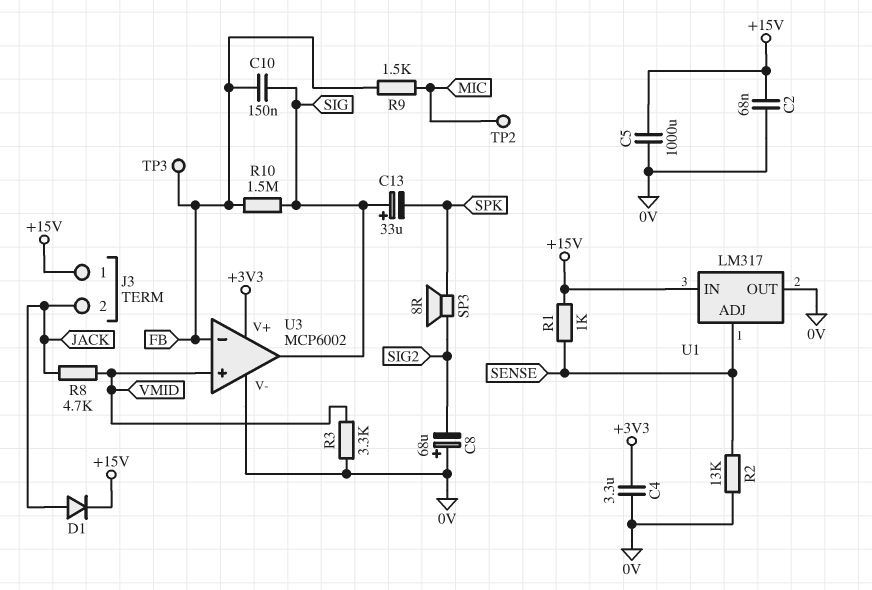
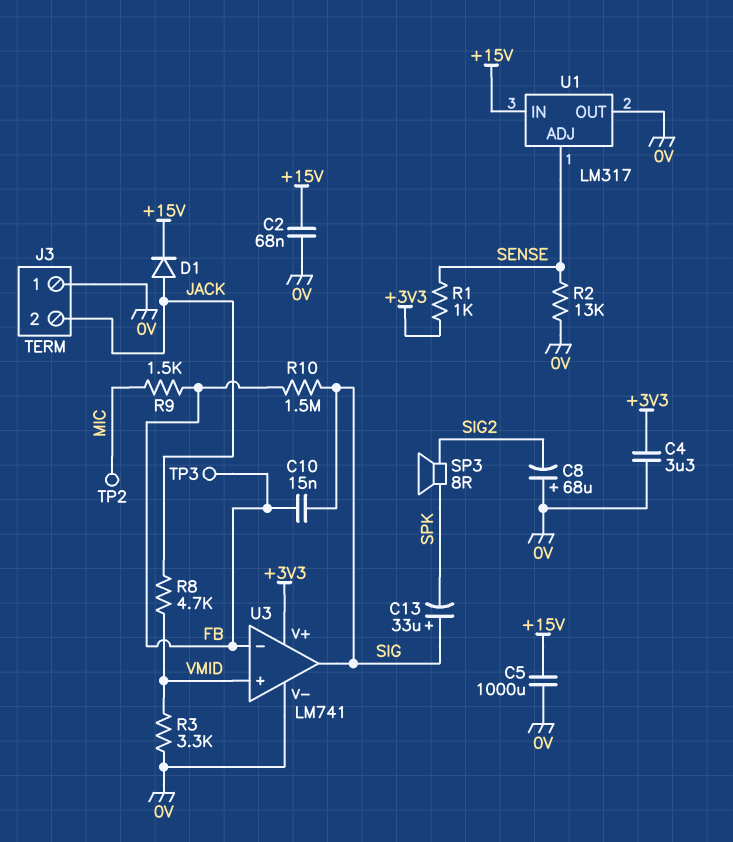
C10: 150nF (FB, SIG) -> 15nF (FB, SIG)
J3 pin 1: +15V -> 0V
R1: 1k (+15V, SENSE) -> 1k (+3V3, SENSE)
U3: MCP6002 -> LM741

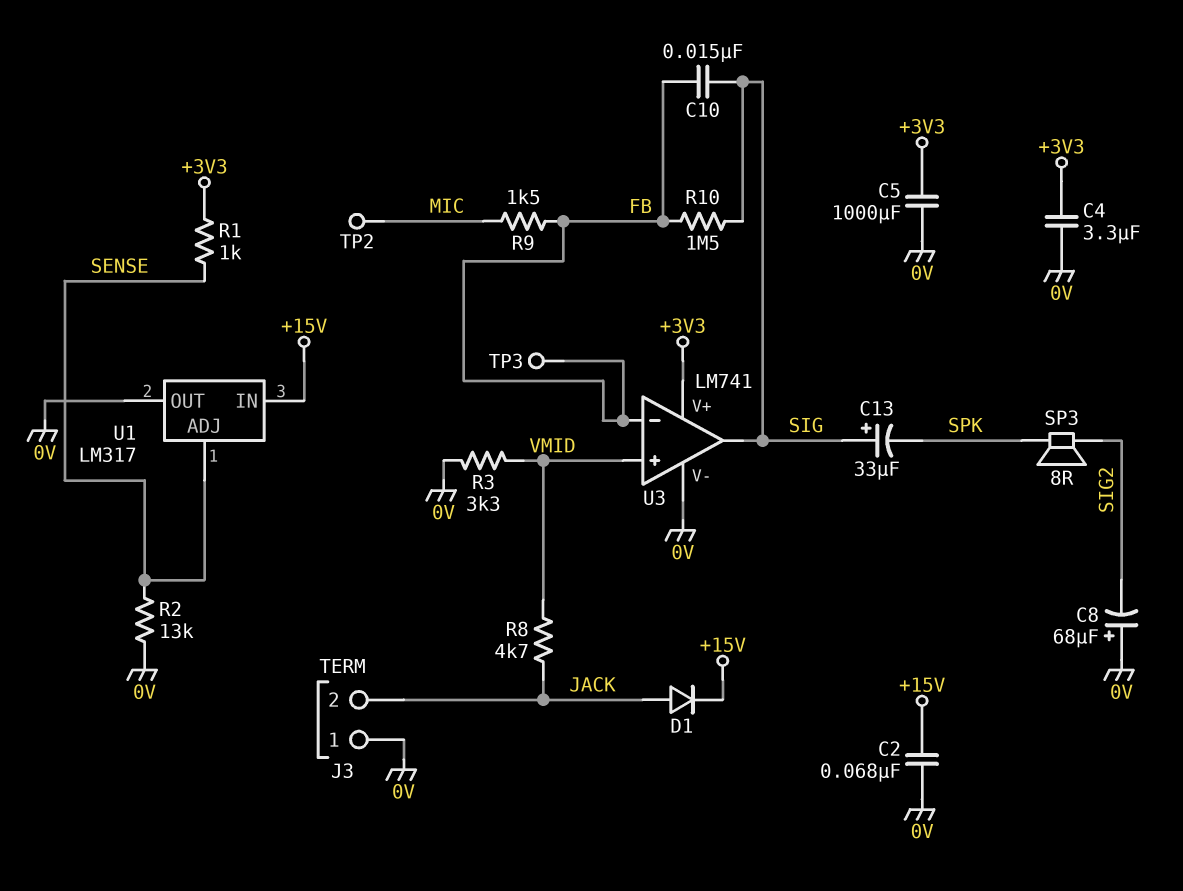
C5: 1000uF (+15V, 0V) -> 1000uF (+3V3, 0V)

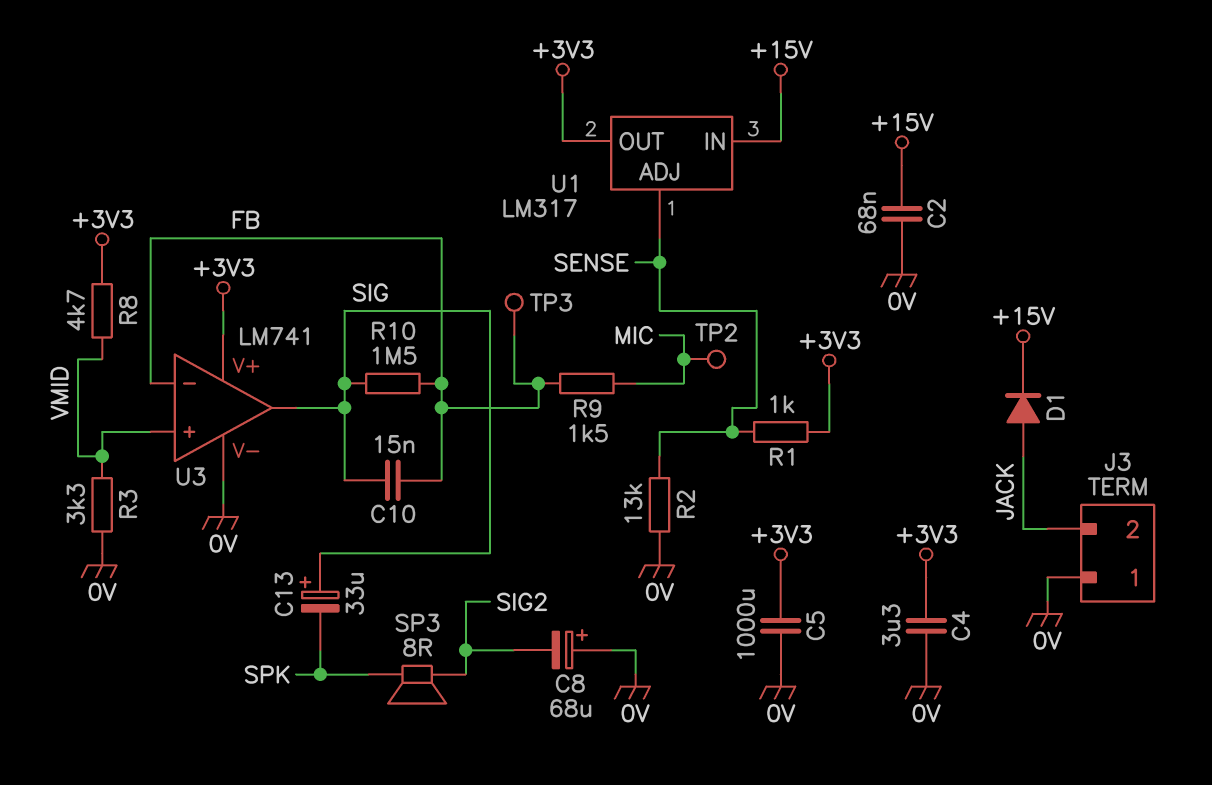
R8: 4.7k (JACK, VMID) -> 4.7k (+3V3, VMID)
U1 pin OUT: 0V -> +3V3

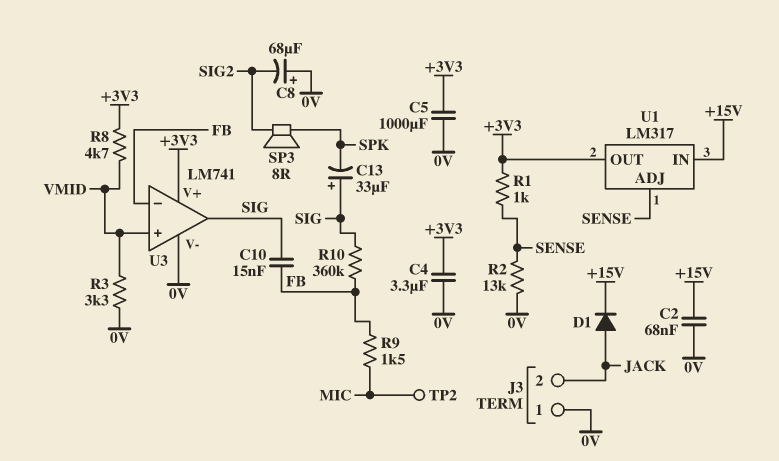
R10: 1.5M (FB, SIG) -> 360k (FB, SIG)
TP3: test point (FB) -> none

